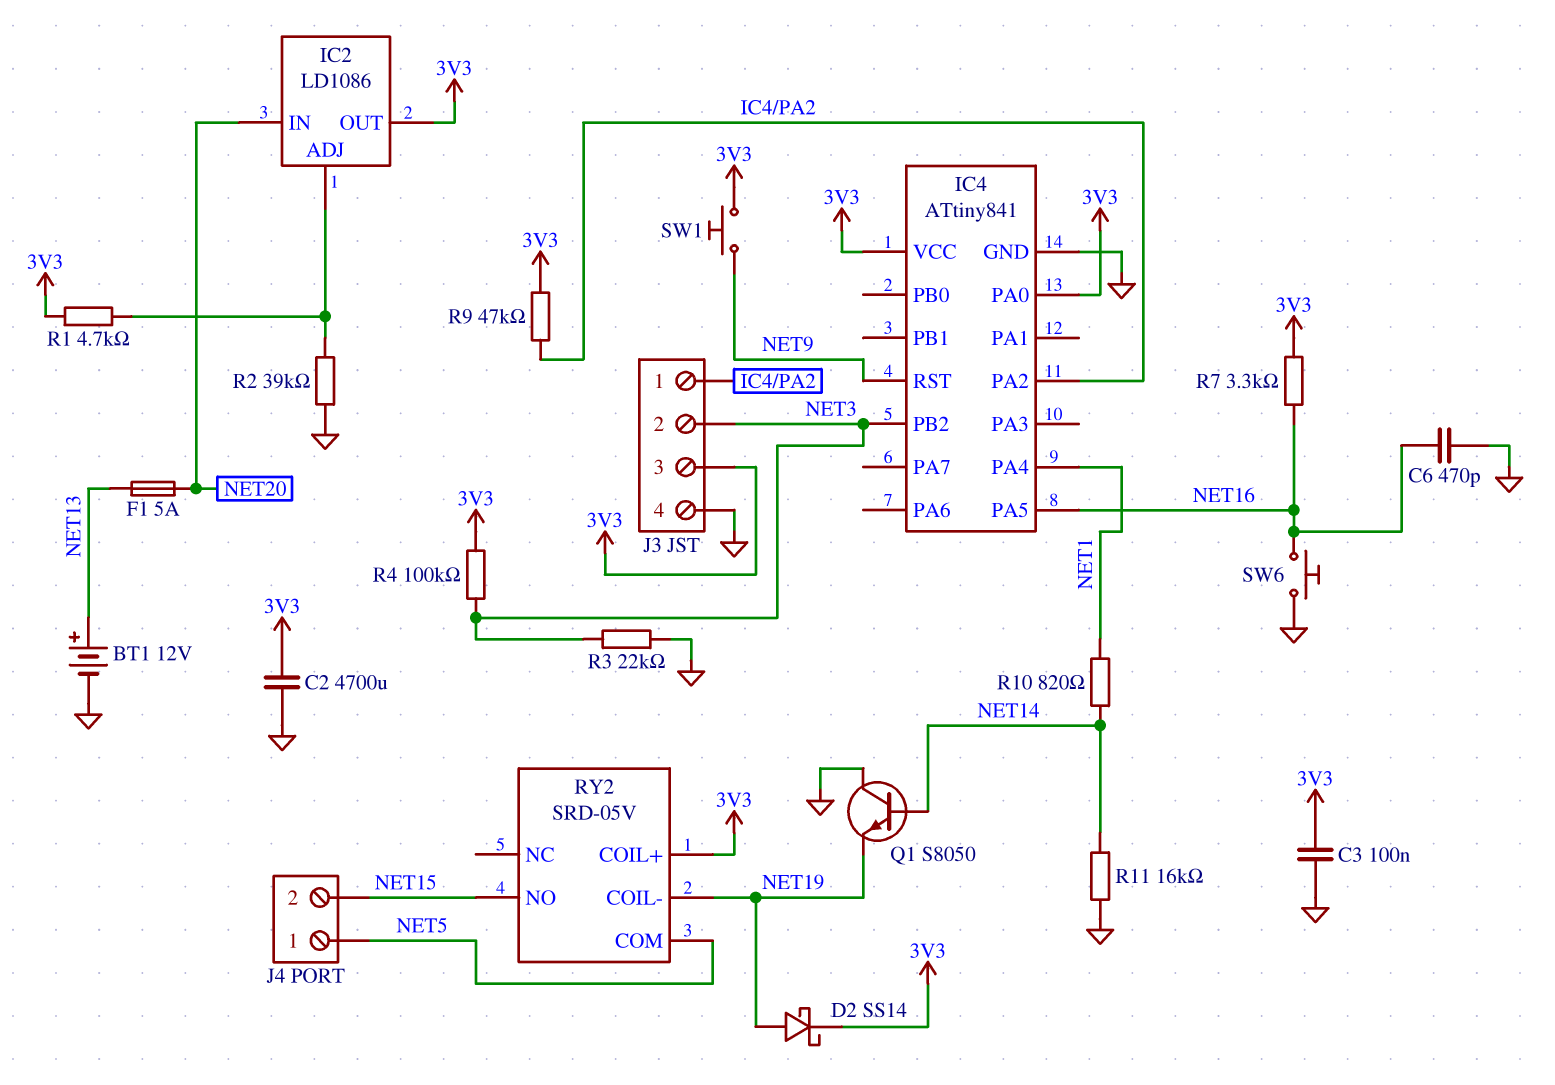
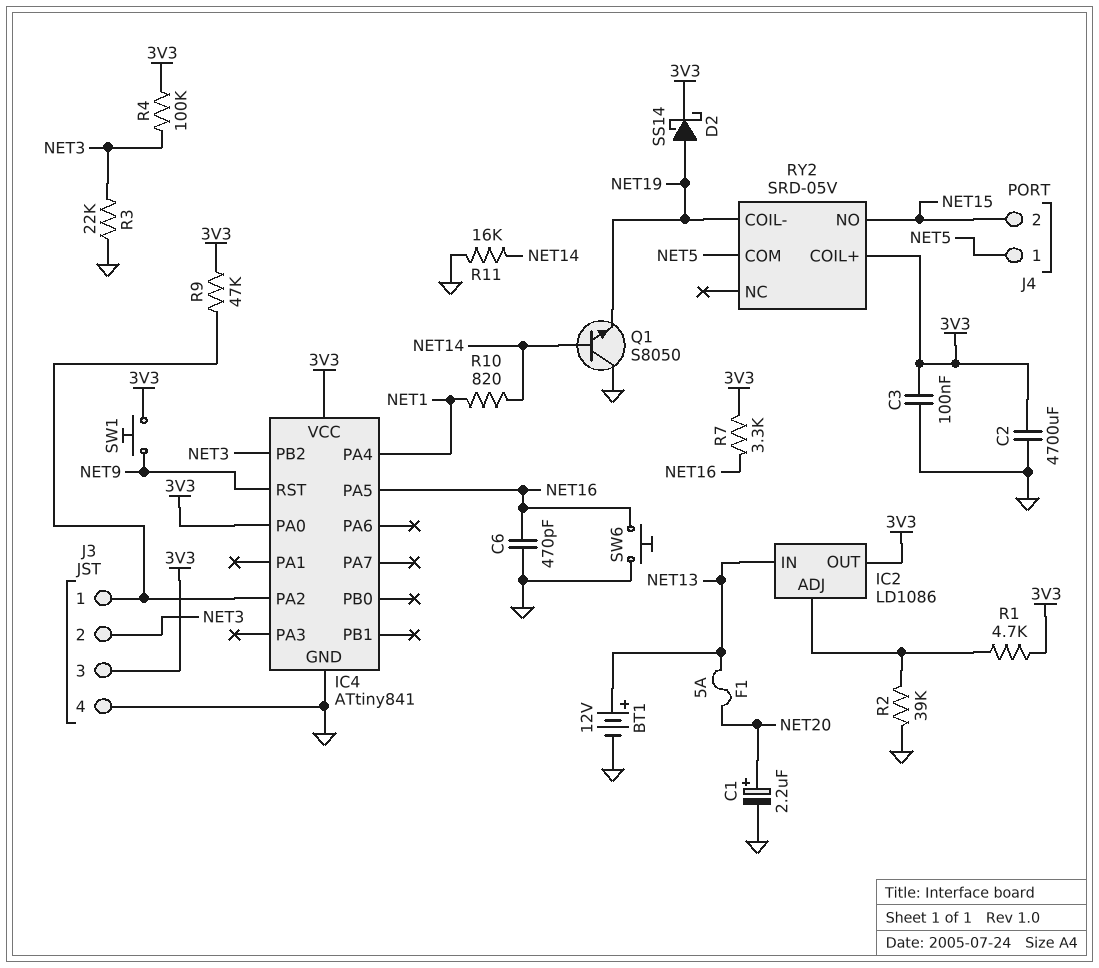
C1: none -> 2.2uF (plus NET20, minus GND)
IC2 pin IN: NET20 -> NET13

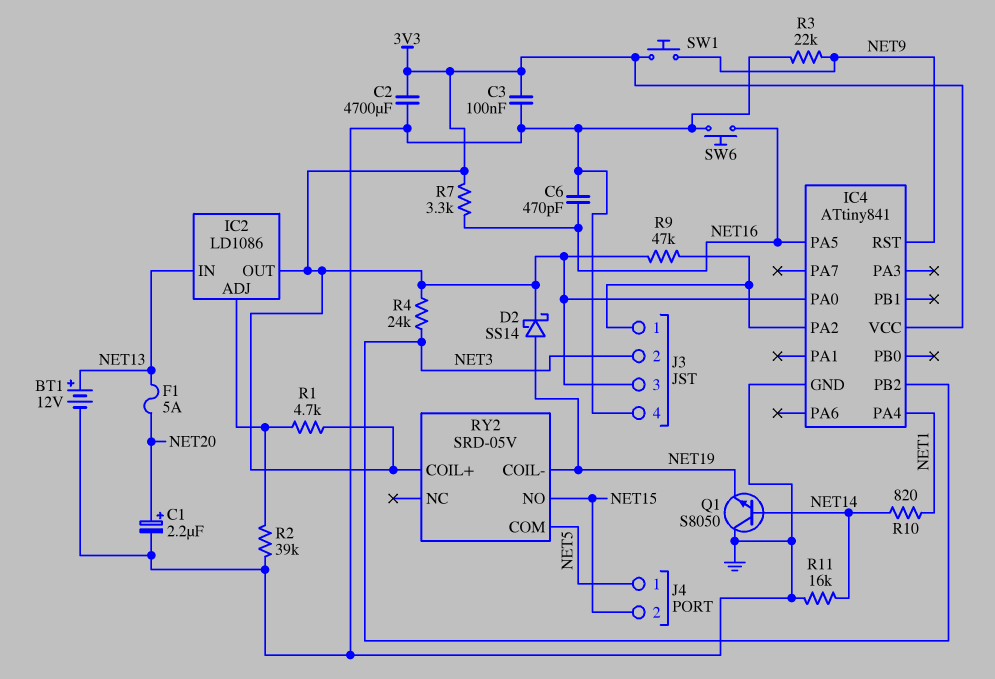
R3: 22k (GND, NET3) -> 22k (GND, NET9)
R4: 100k (3V3, NET3) -> 24k (3V3, NET3)

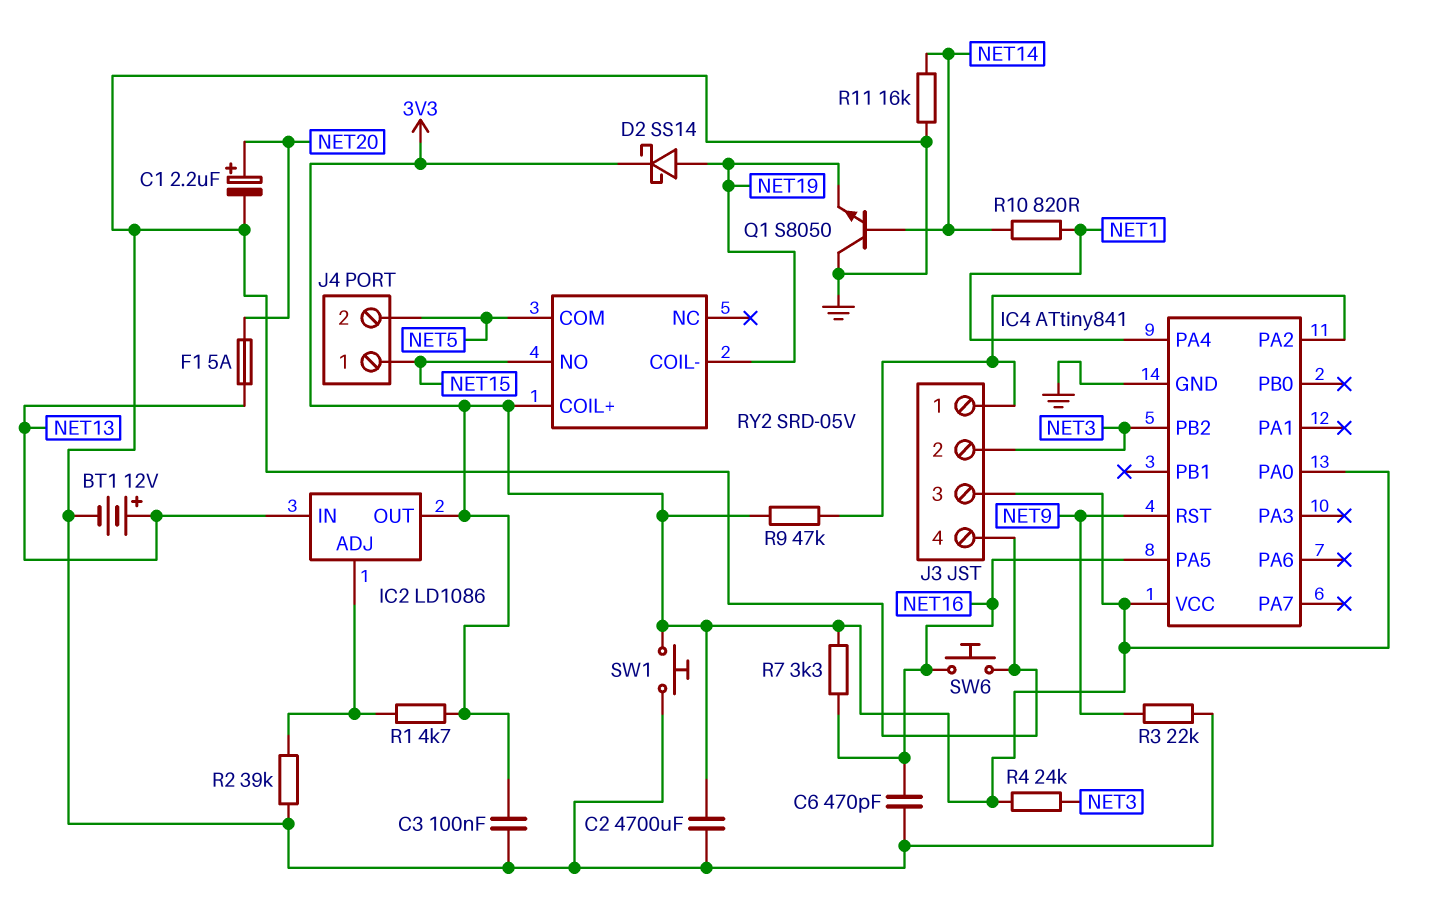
J4 pin 1: NET5 -> NET15
J4 pin 2: NET15 -> NET5
SW1: button (3V3, NET9) -> button (3V3, GND)

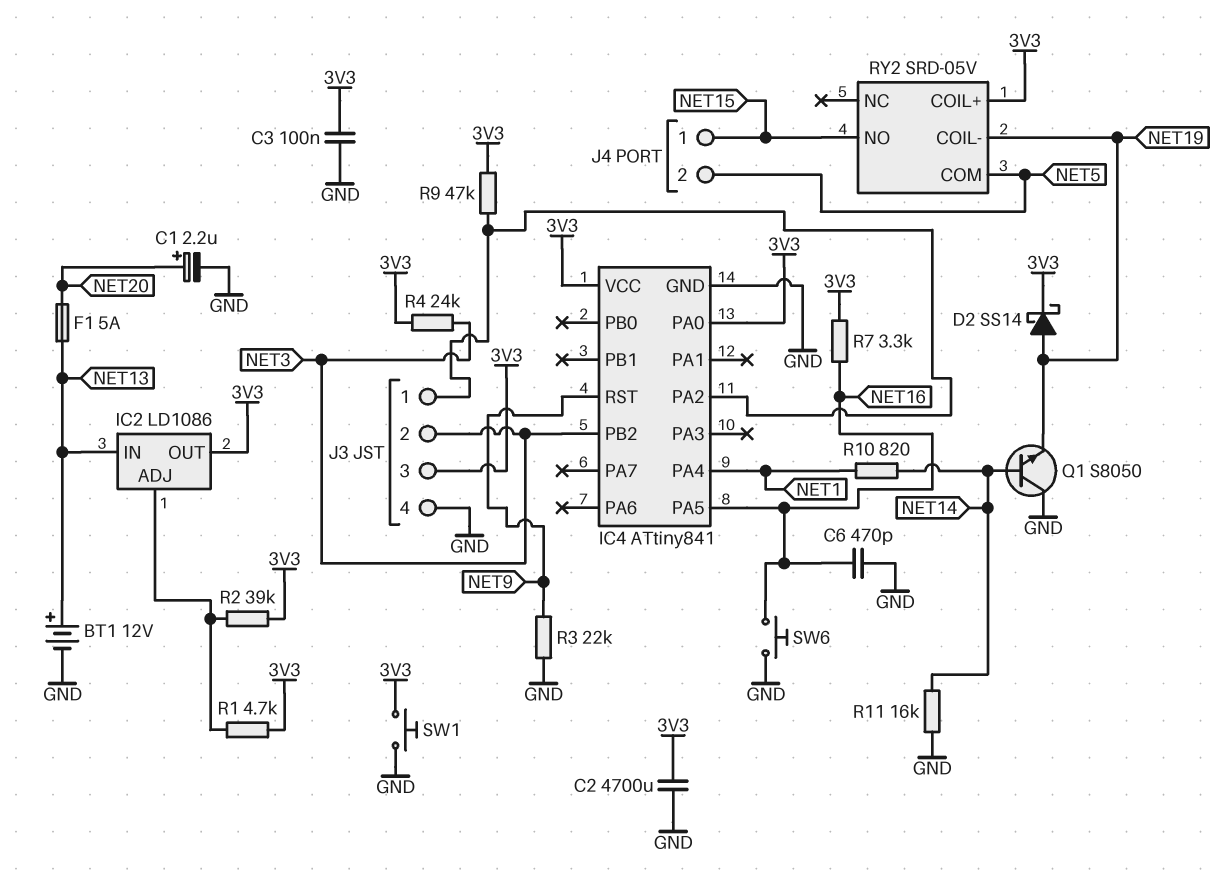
R2: 39k (GND, IC2/ADJ) -> 39k (3V3, IC2/ADJ)

